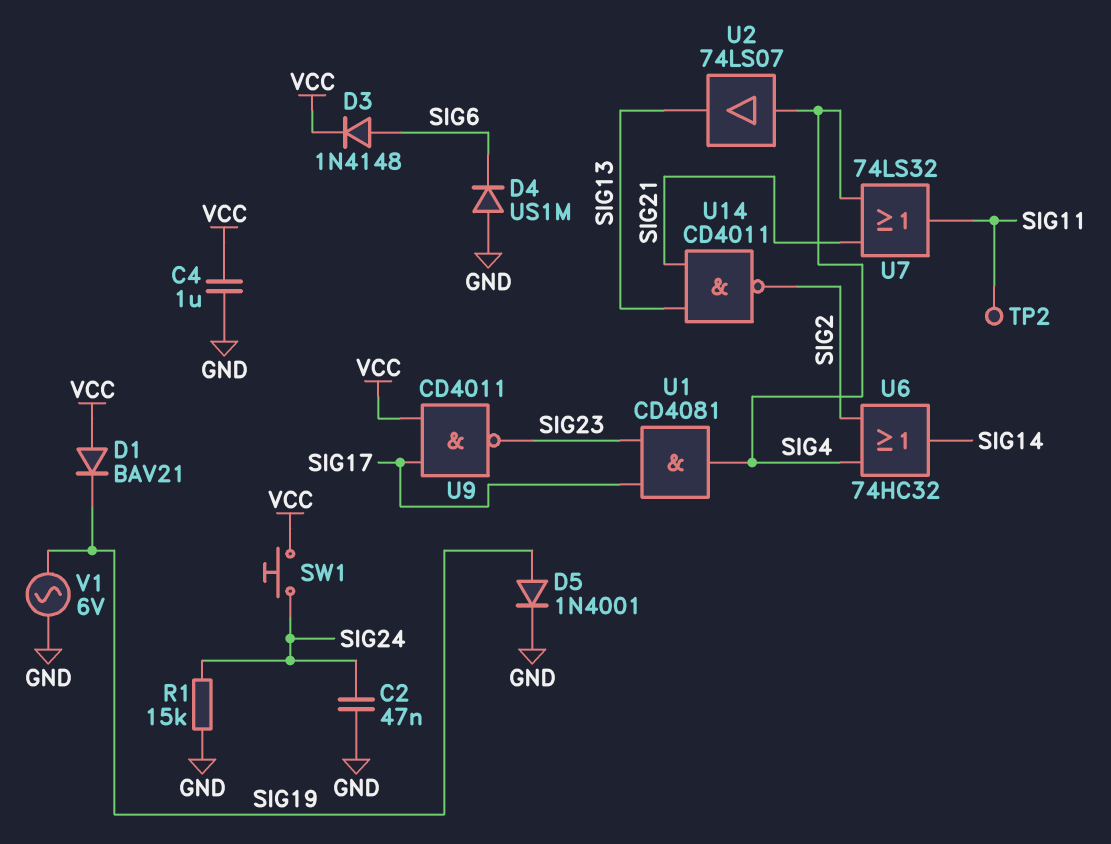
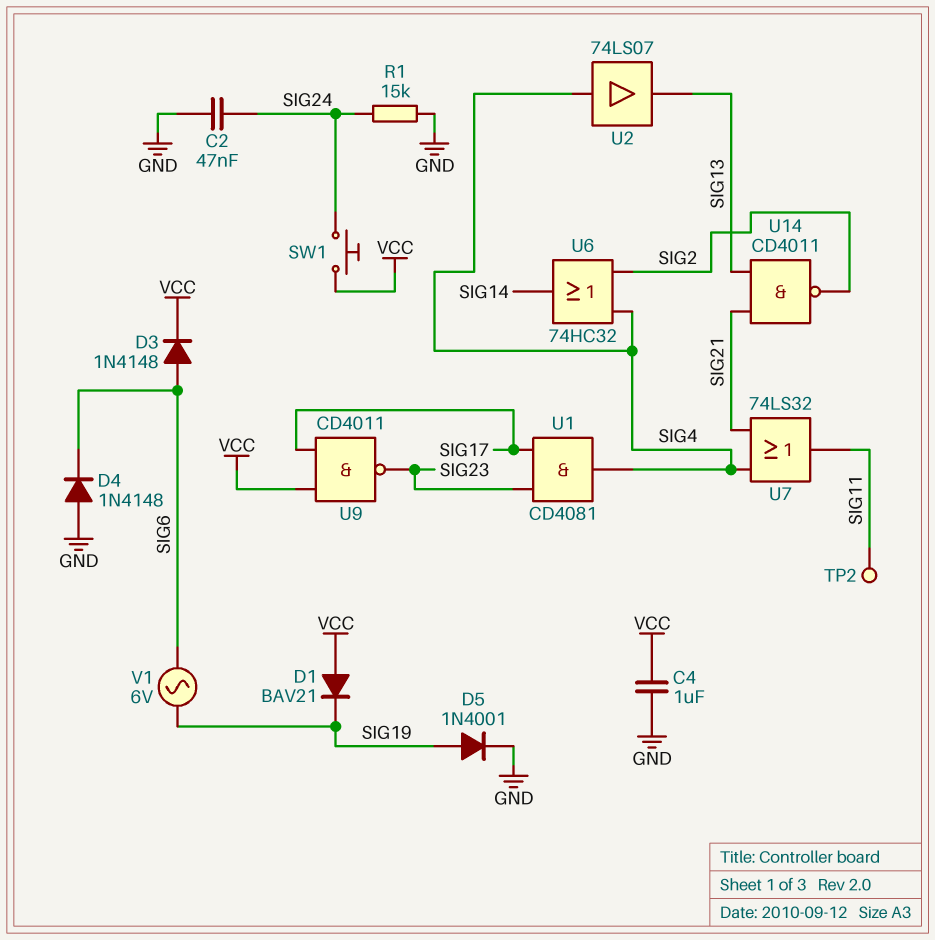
D4: diode US1M (A GND, K SIG6) -> diode 1N4148 (A GND, K SIG6)
V1: AC 6V (GND, SIG19) -> AC 6V (SIG6, SIG19)

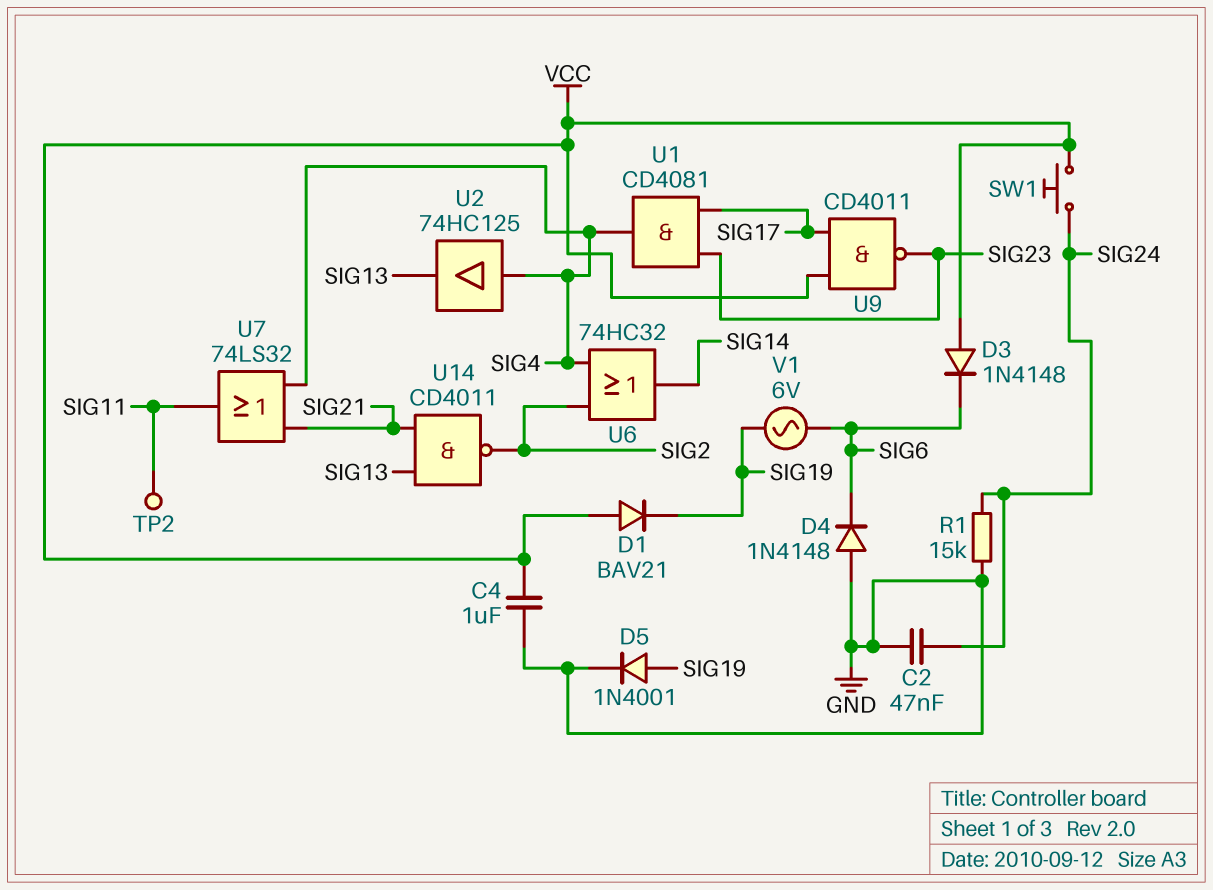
D3: diode 1N4148 (A SIG6, K VCC) -> diode 1N4148 (A VCC, K SIG6)
U2: buffer 74LS07 (in SIG4, out SIG13) -> buffer 74HC125 (in SIG4, out SIG13)

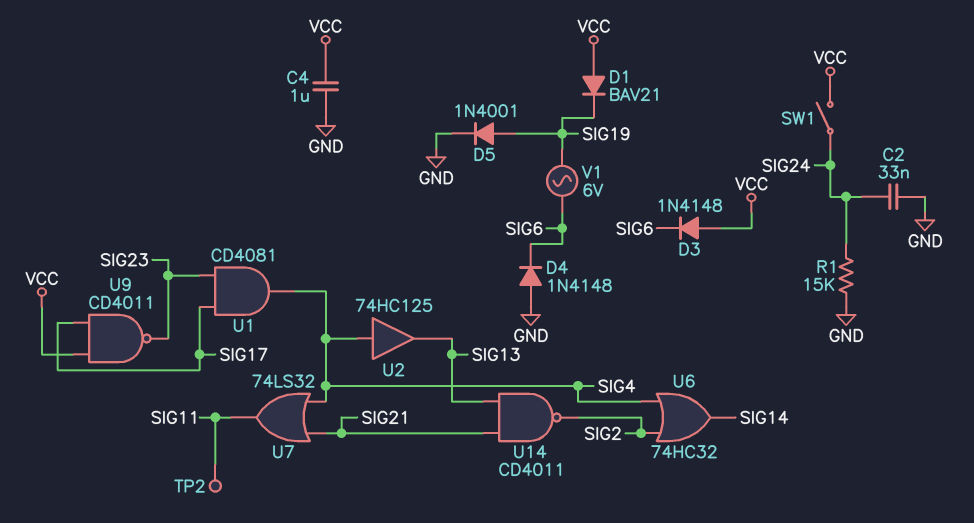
C2: 47nF (GND, SIG24) -> 33nF (GND, SIG24)
SW1: button (SIG24, VCC) -> switch (SIG24, VCC)

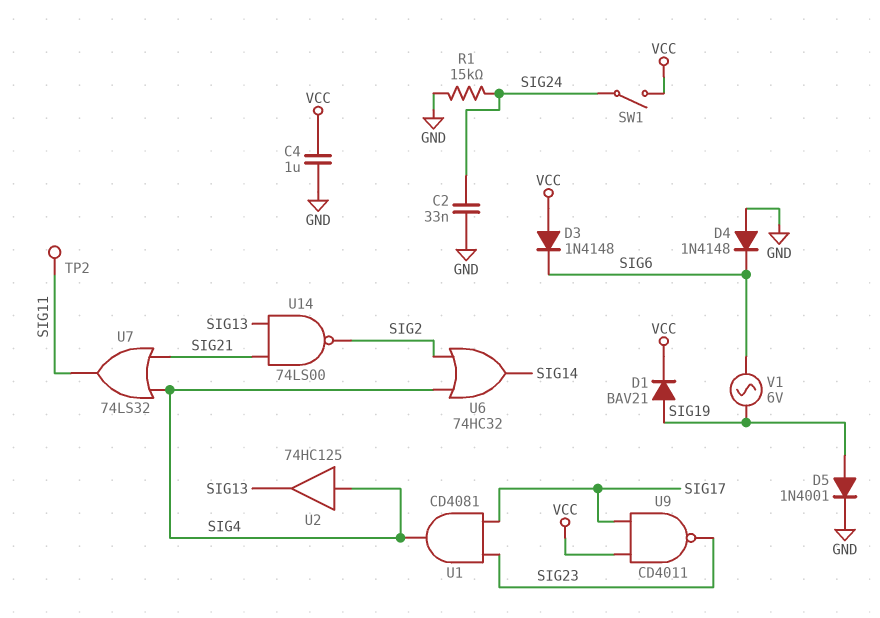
D1: diode BAV21 (A VCC, K SIG19) -> diode BAV21 (A SIG19, K VCC)
U14: NAND CD4011 (in SIG13, in SIG21, out SIG2) -> NAND 74LS00 (in SIG13, in SIG21, out SIG2)

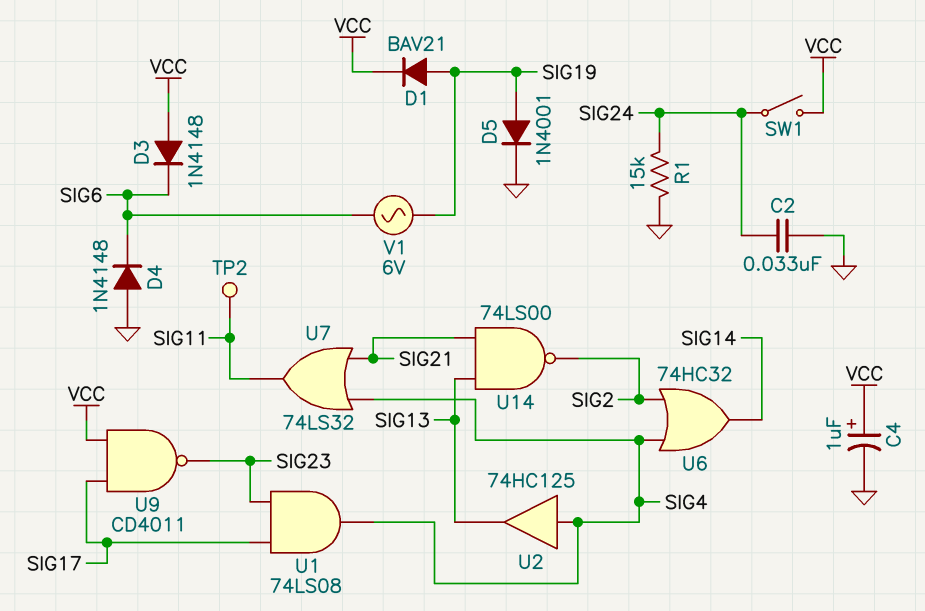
C4: 1uF (GND, VCC) -> 1uF (plus VCC, minus GND)
U1: AND CD4081 (in SIG17, in SIG23, out SIG4) -> AND 74LS08 (in SIG17, in SIG23, out SIG4)

